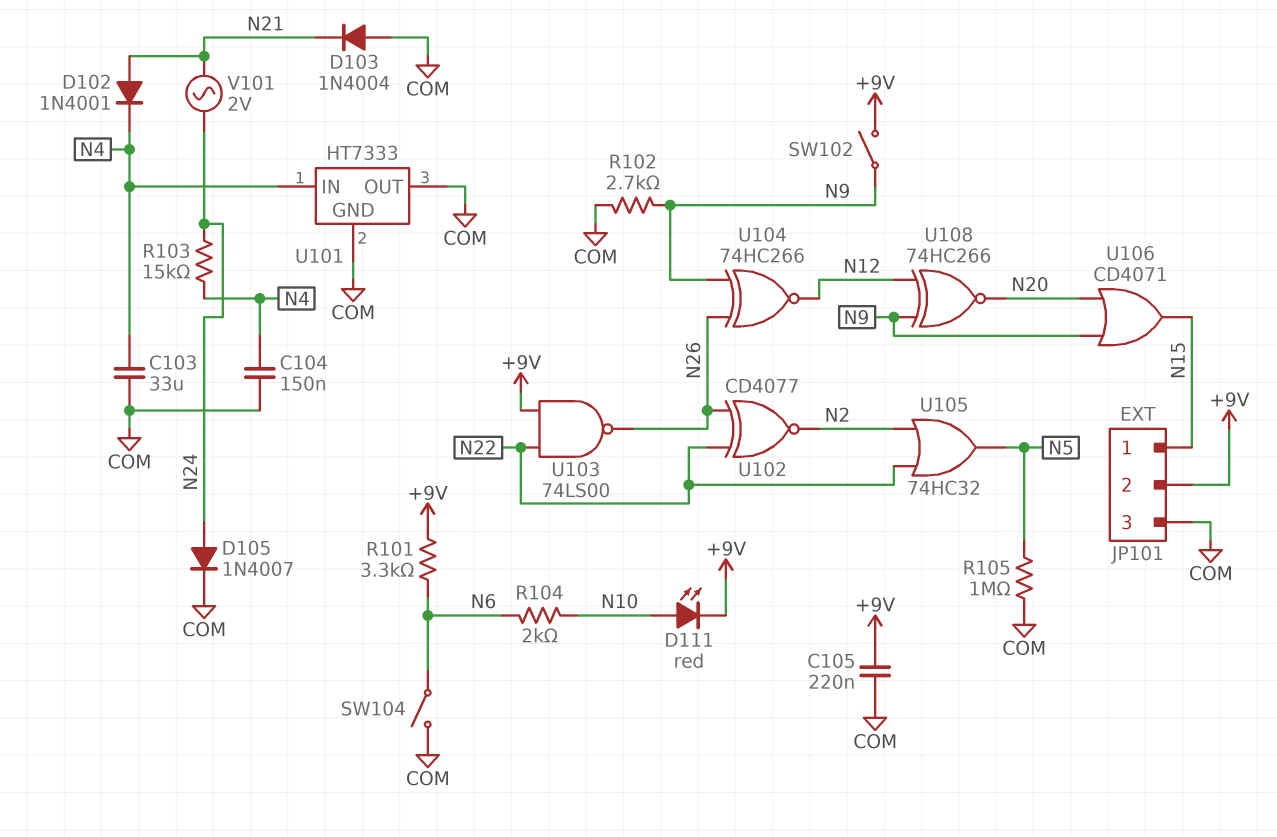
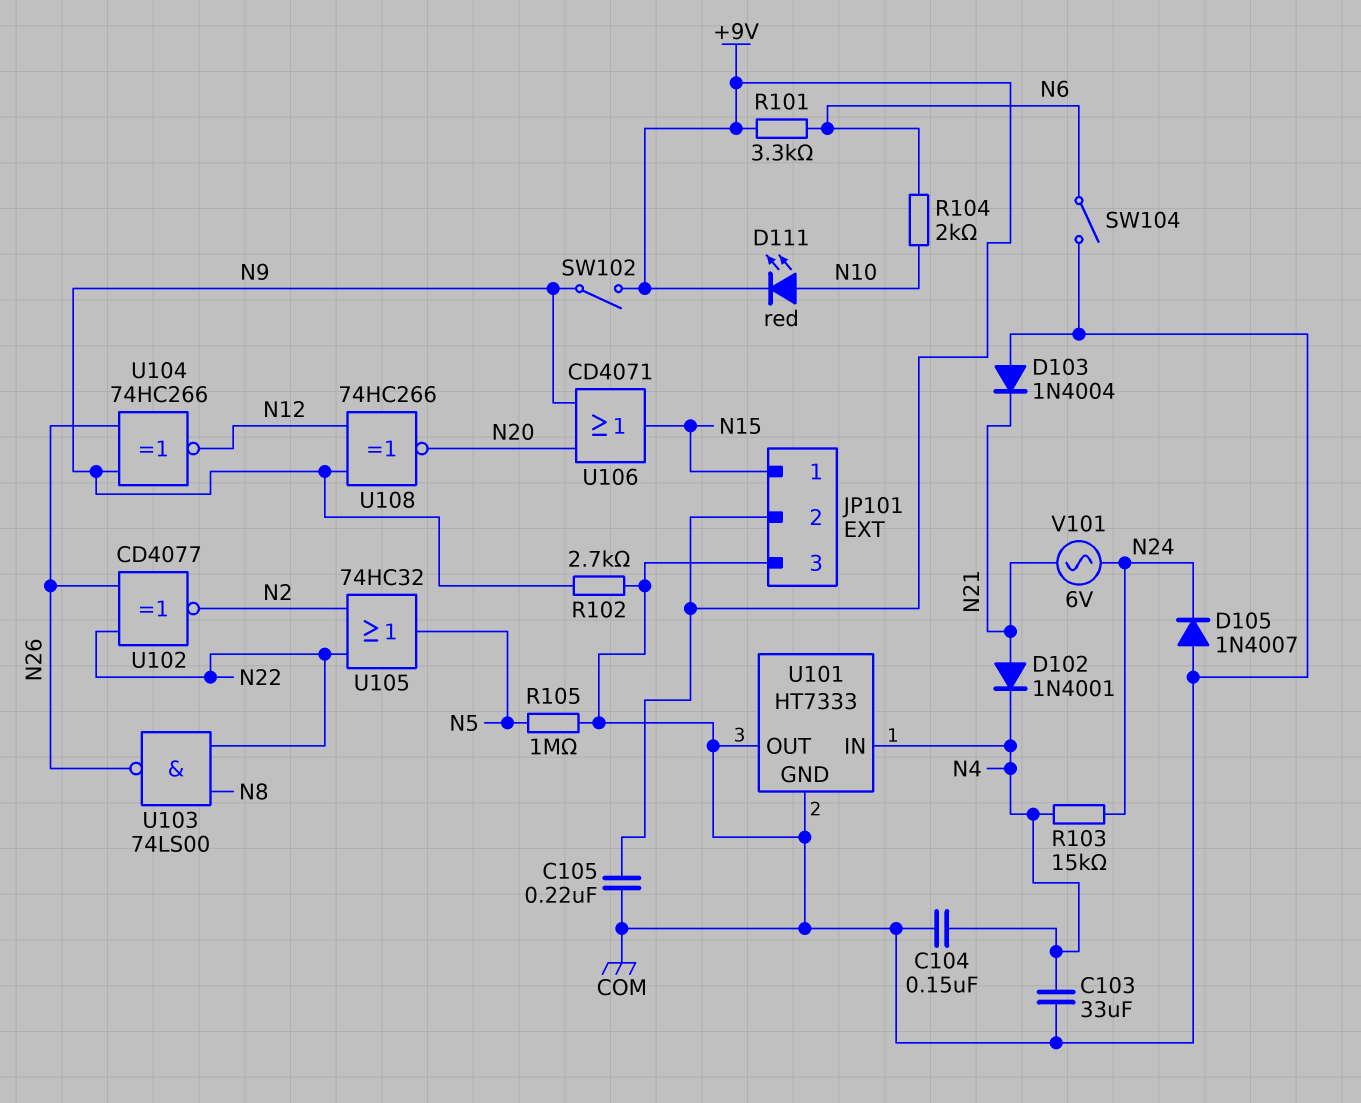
D105: diode 1N4007 (A N24, K COM) -> diode 1N4007 (A COM, K N24)
U103: NAND 74LS00 (in +9V, in N22, out N26) -> NAND 74LS00 (in N8, in N22, out N26)
V101: AC 2V (N21, N24) -> AC 6V (N21, N24)

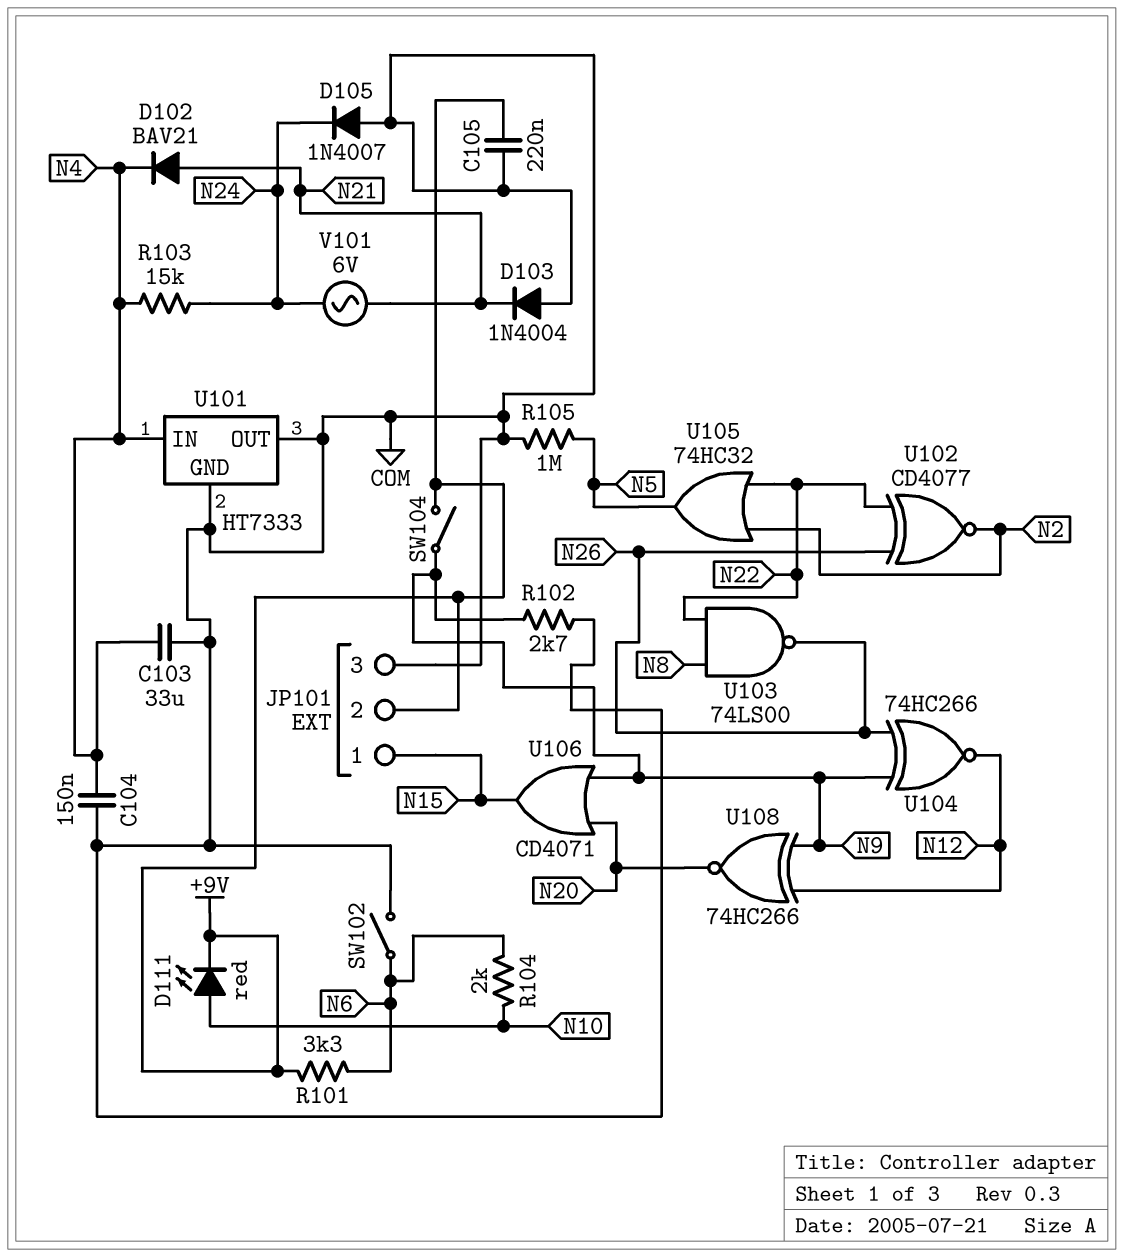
D102: diode 1N4001 (A N21, K N4) -> diode BAV21 (A N21, K N4)
SW102: switch (+9V, N9) -> switch (COM, N6)
SW104: switch (COM, N6) -> switch (+9V, N9)

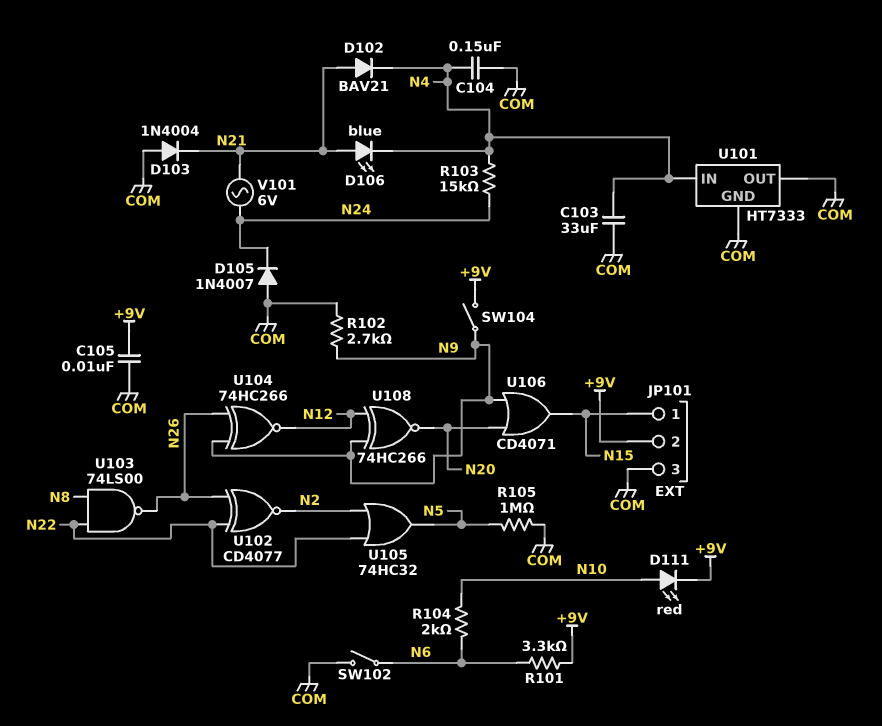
C105: 220nF (+9V, COM) -> 10nF (+9V, COM)
D106: none -> LED blue (A N21, K N4)

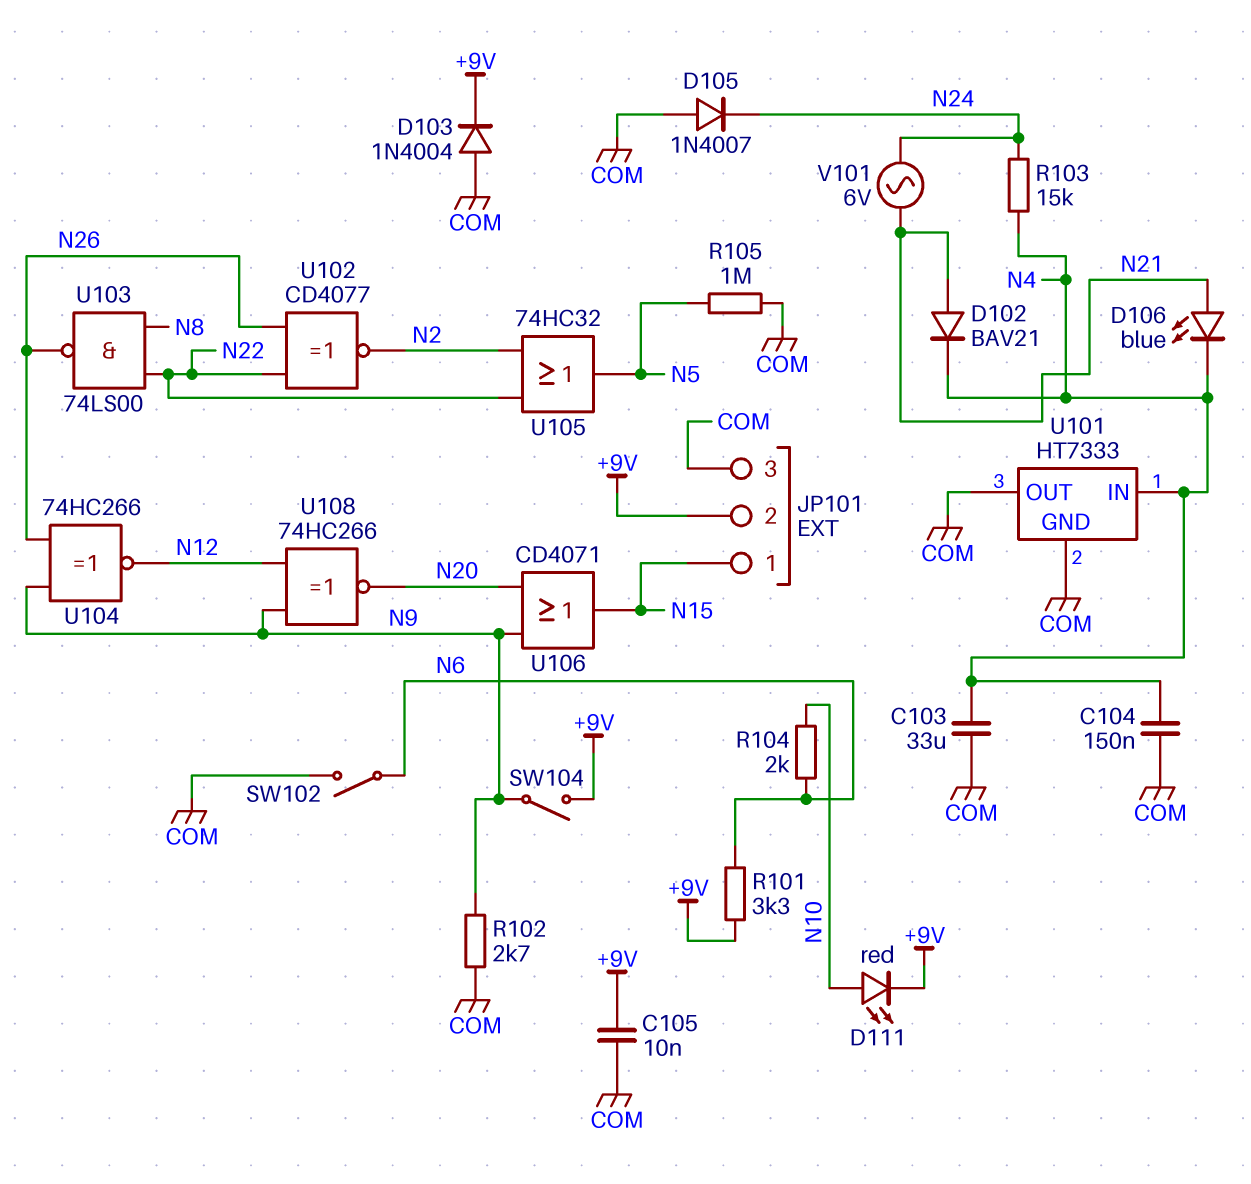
D103: diode 1N4004 (A COM, K N21) -> diode 1N4004 (A COM, K +9V)

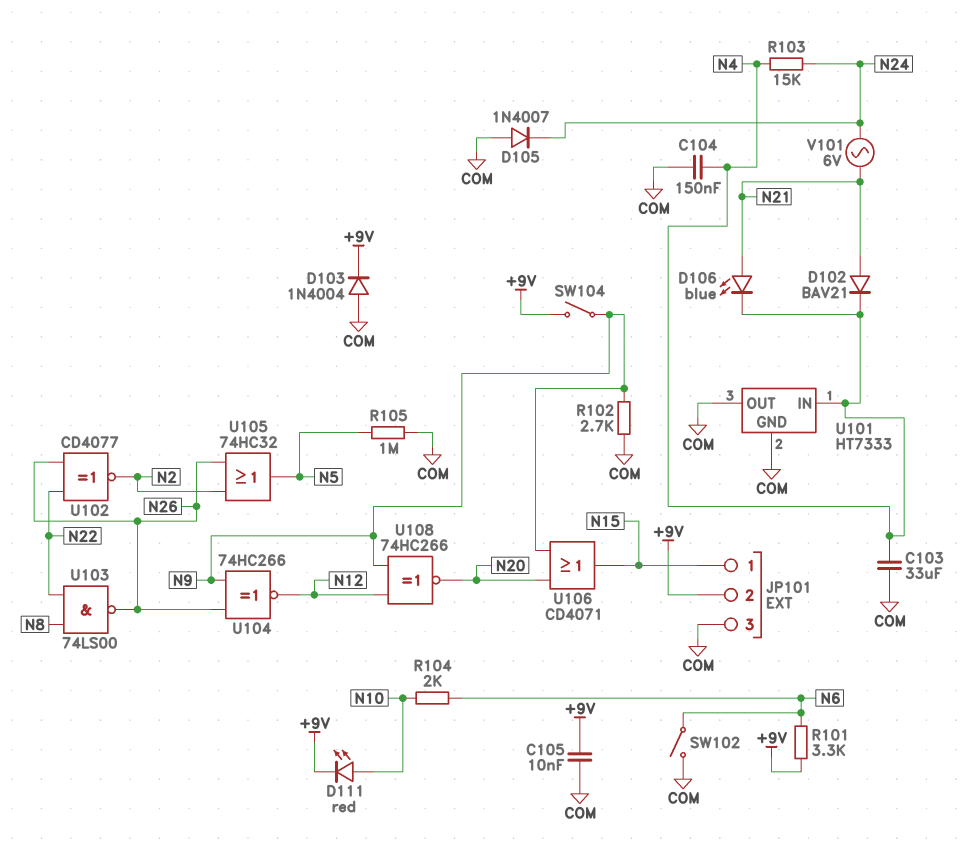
U105: OR 74HC32 (in N2, in N22, out N5) -> OR 74HC32 (in N2, in N26, out N5)

